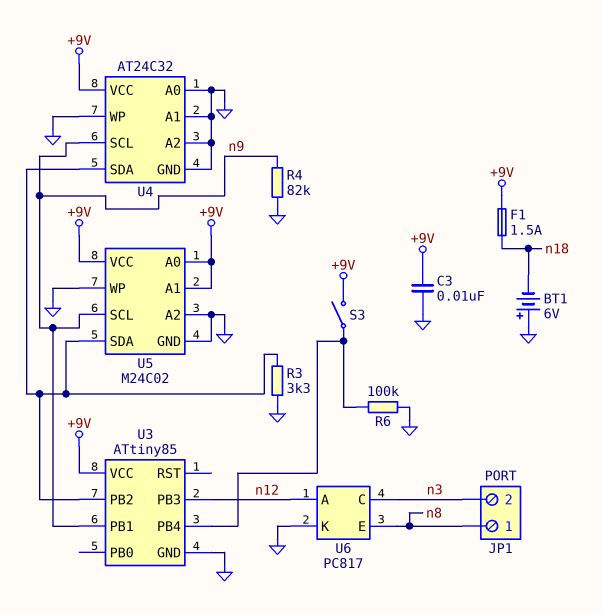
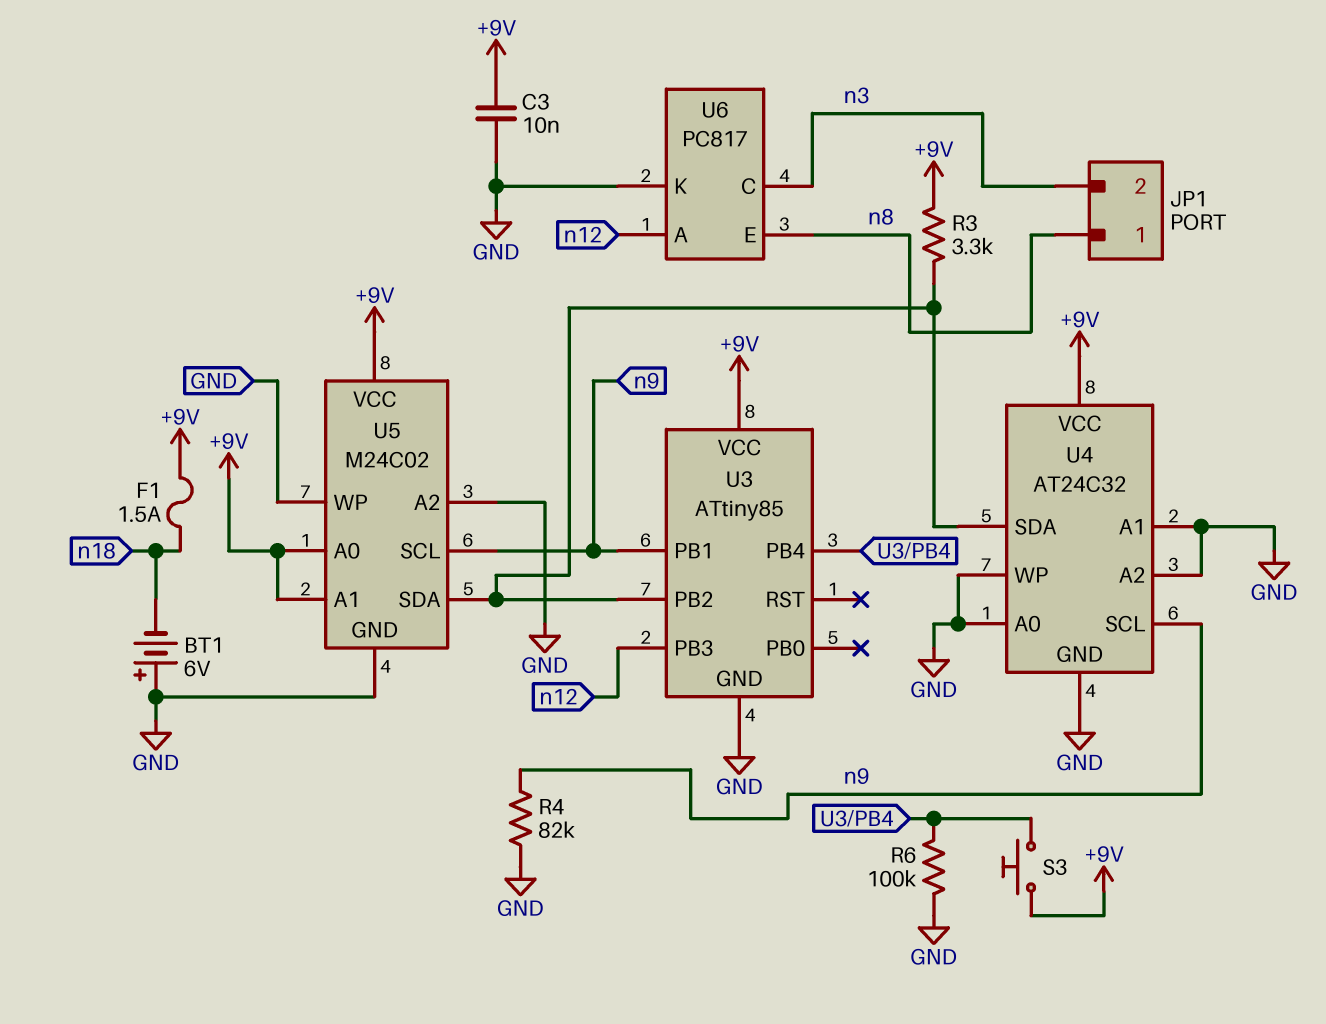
R3: 3.3k (GND, U3/PB2) -> 3.3k (+9V, U3/PB2)
S3: switch (+9V, U3/PB4) -> button (+9V, U3/PB4)

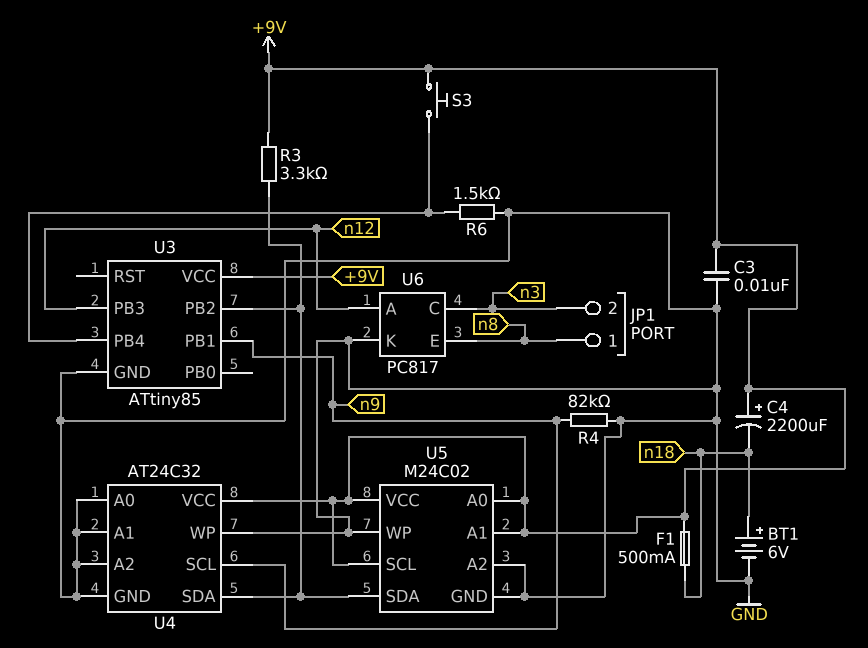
BT1: 6V (plus GND, minus n18) -> 6V (plus n18, minus GND)
C4: none -> 2200uF (plus +9V, minus n18)
F1: 1.5A (+9V, n18) -> 500mA (+9V, n18)
R6: 100k (GND, U3/PB4) -> 1.5k (GND, U3/PB4)
U5 pin SCL: n9 -> +9V

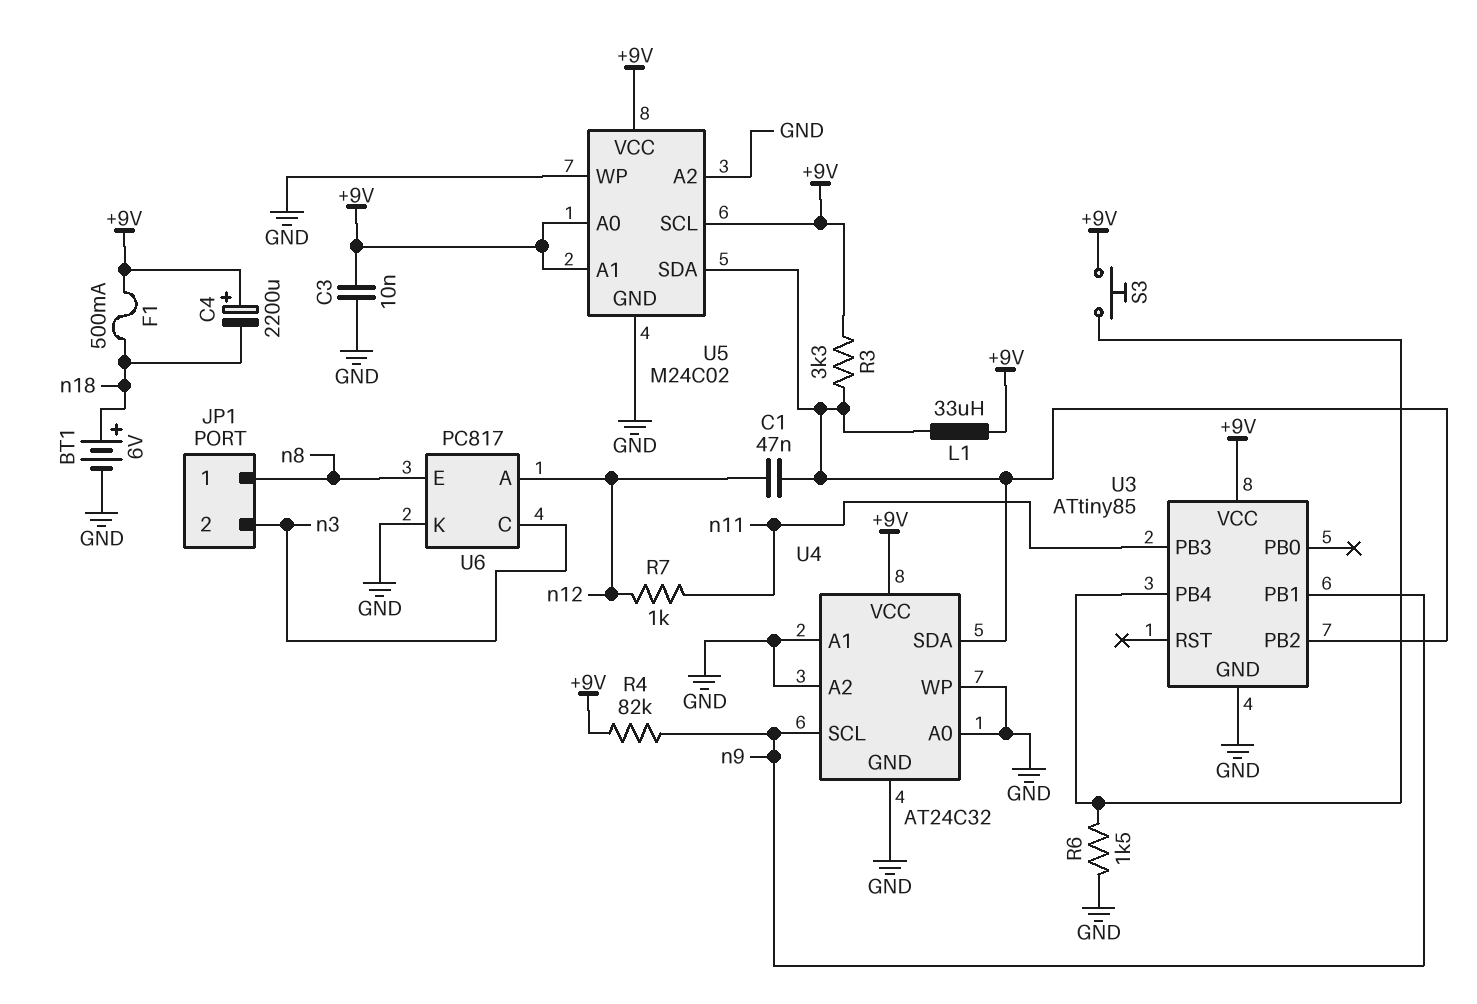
C1: none -> 47nF (U3/PB2, n12)
L1: none -> 33uH (+9V, U3/PB2)
R4: 82k (GND, n9) -> 82k (+9V, n9)
R7: none -> 1k (n11, n12)
U3 pin PB3: n12 -> n11

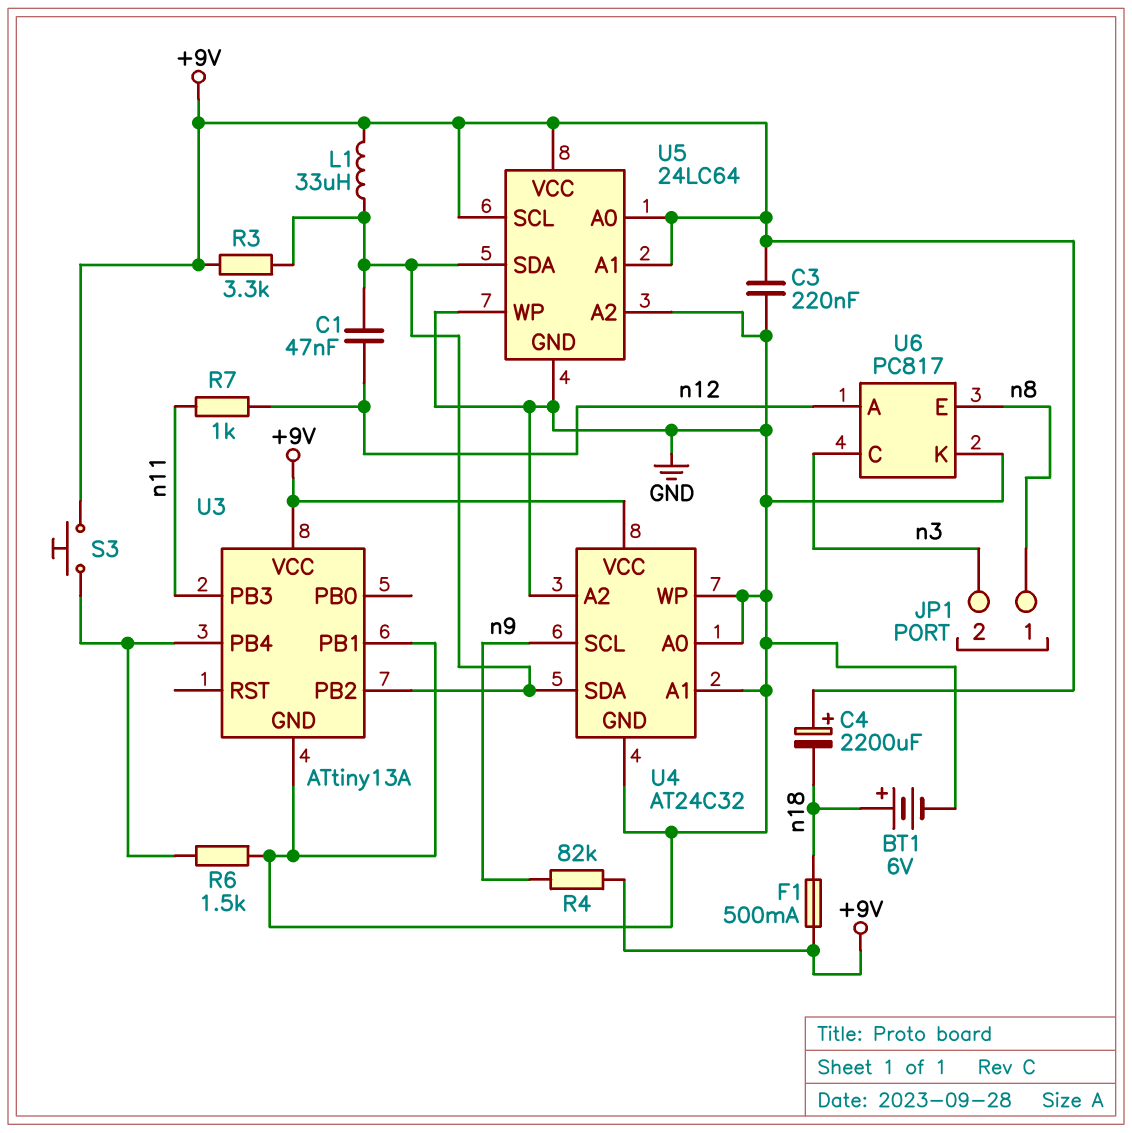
C3: 10nF (+9V, GND) -> 220nF (+9V, GND)
U3: ATtiny85 -> ATtiny13A
U3 pin PB1: n9 -> GND
U5: M24C02 -> 24LC64

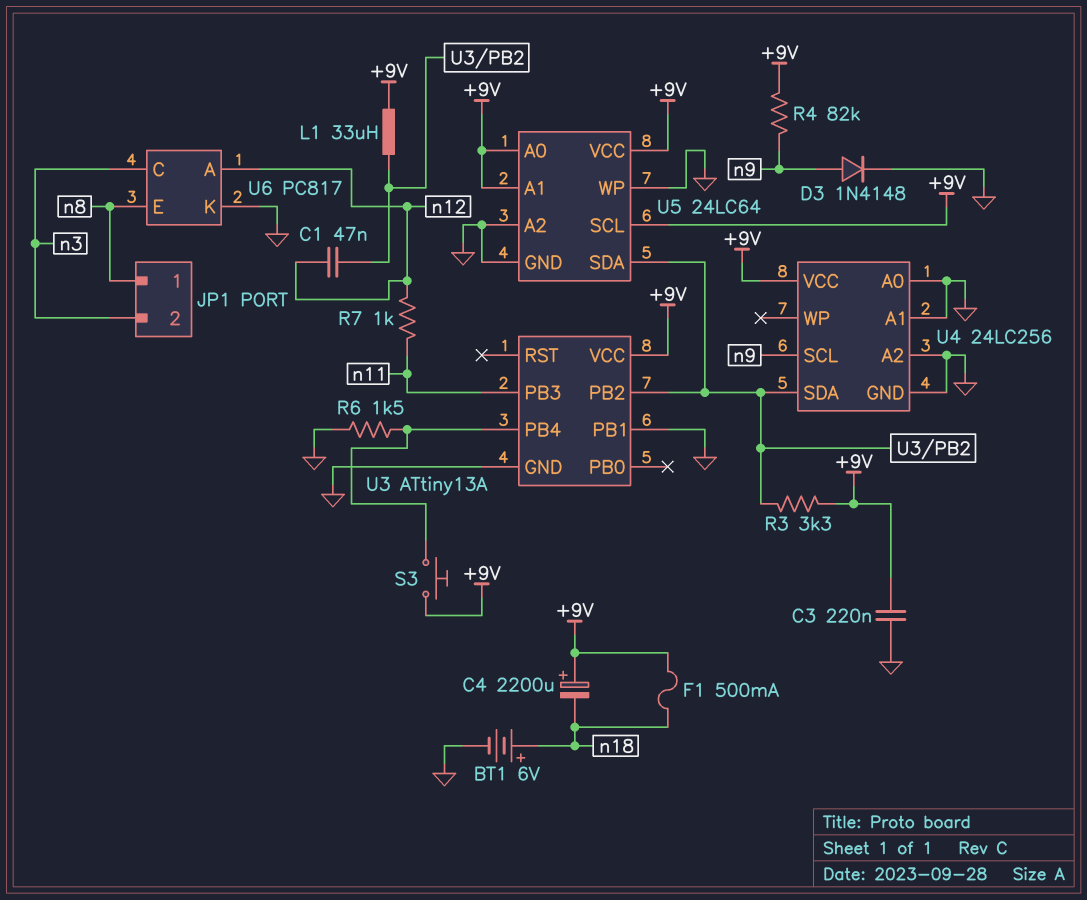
D3: none -> diode 1N4148 (A n9, K GND)
U4: AT24C32 -> 24LC256
U4 pin WP: GND -> none

